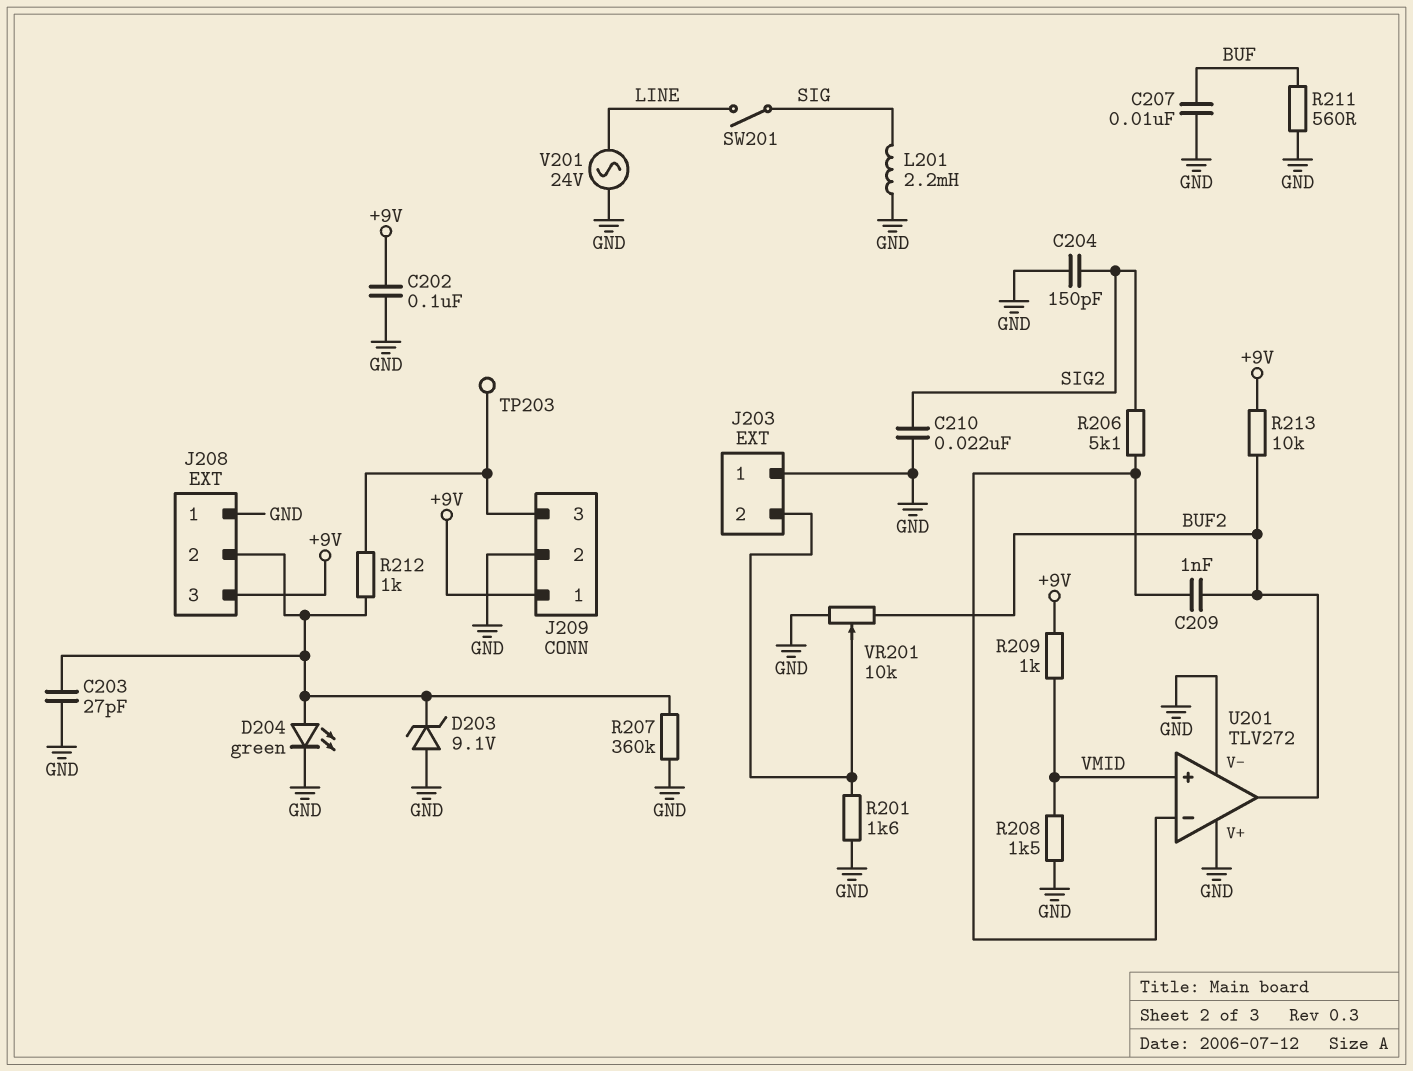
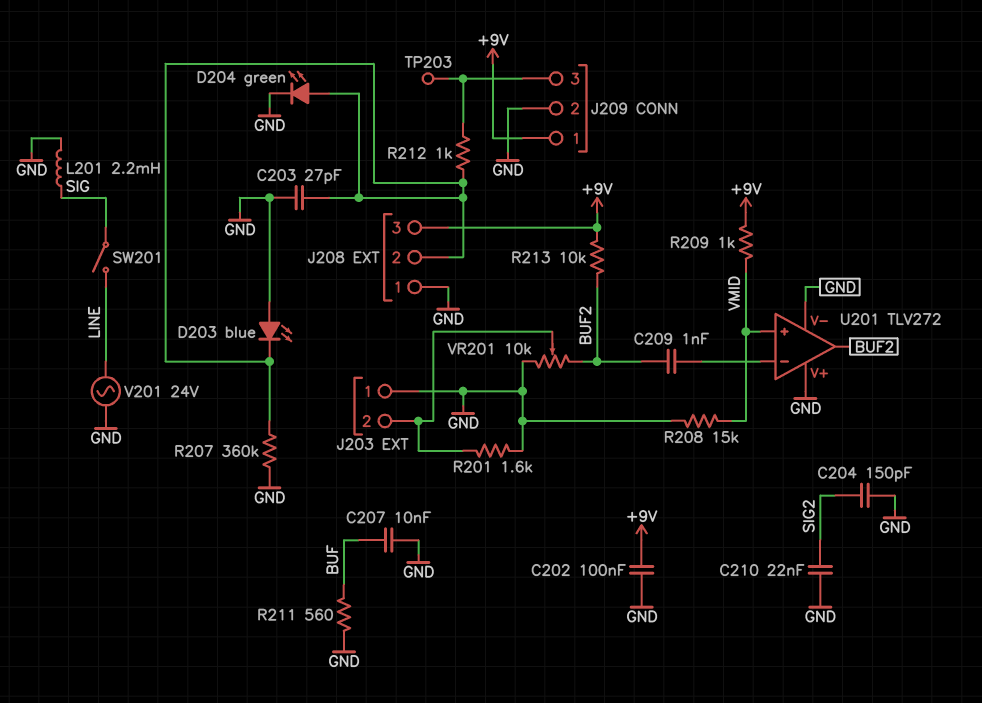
D203: zener 9.1V (A GND, K J208/2) -> LED blue (A GND, K J208/2)
R206: 5.1k (SIG2, U201/in-) -> none
R208: 1.5k (GND, VMID) -> 15k (GND, VMID)

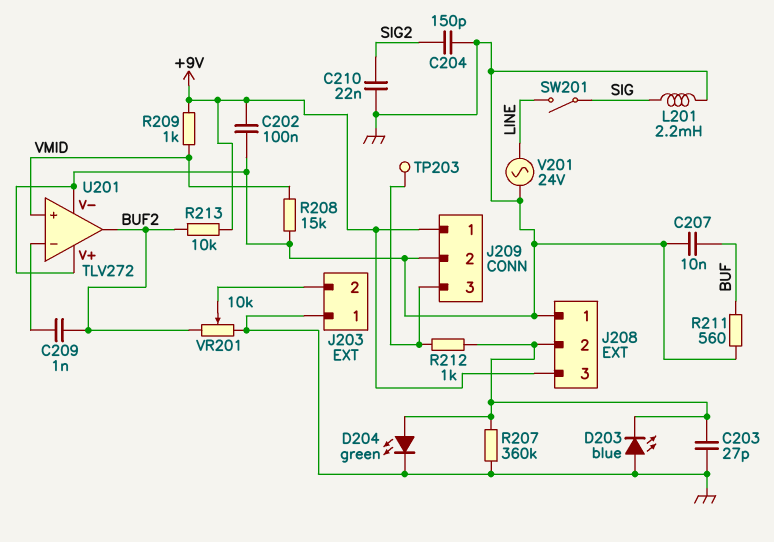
R201: 1.6k (GND, J203/2) -> none

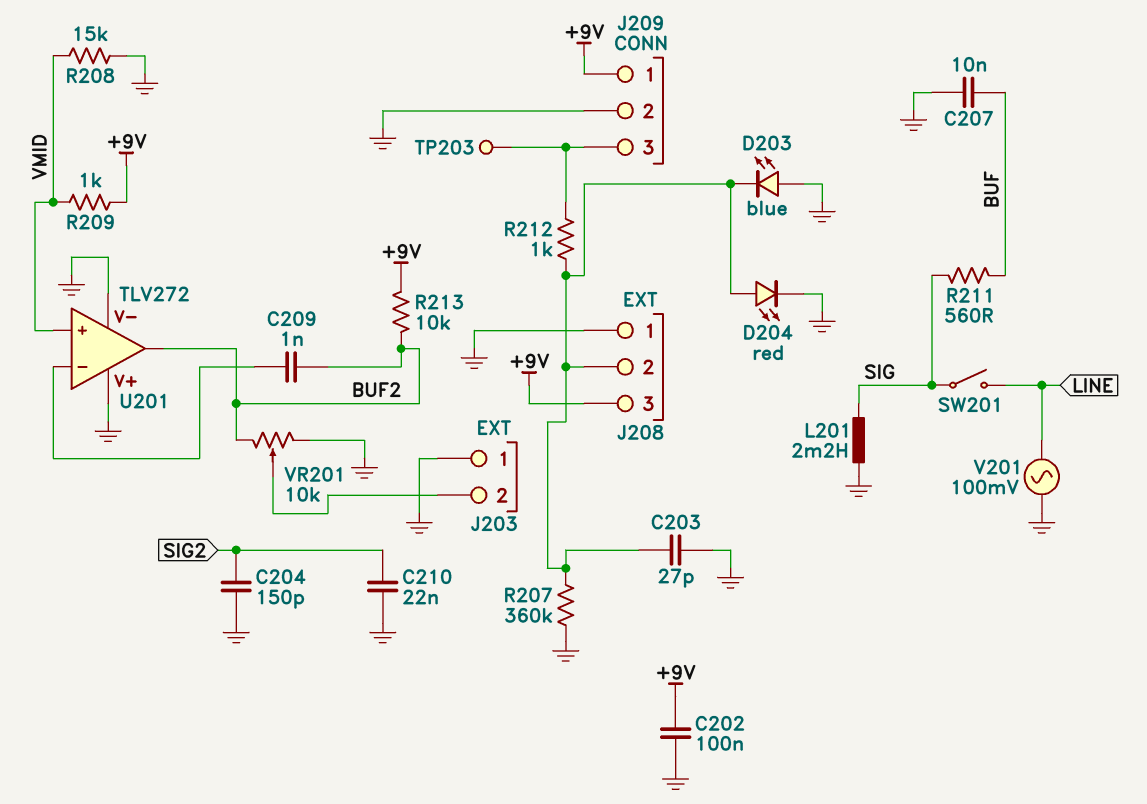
D204: LED green (A J208/2, K GND) -> LED red (A J208/2, K GND)
R211: 560 (BUF, GND) -> 560 (BUF, SIG)
V201: AC 24V (GND, LINE) -> AC 100mV (GND, LINE)

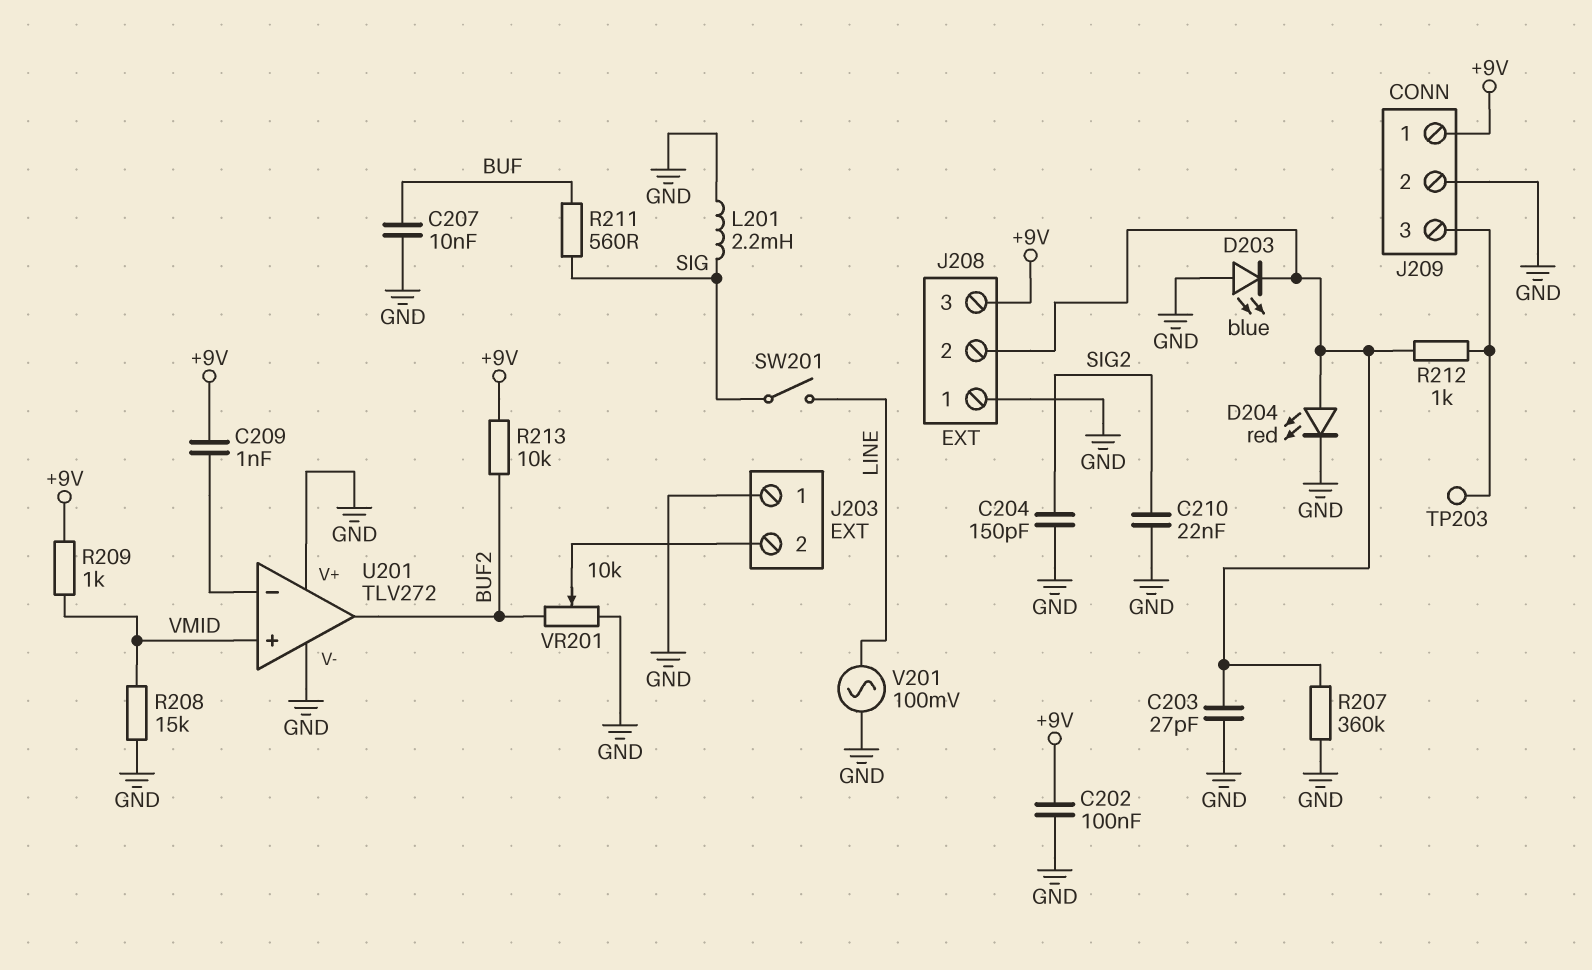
C209: 1nF (BUF2, U201/in-) -> 1nF (+9V, U201/in-)

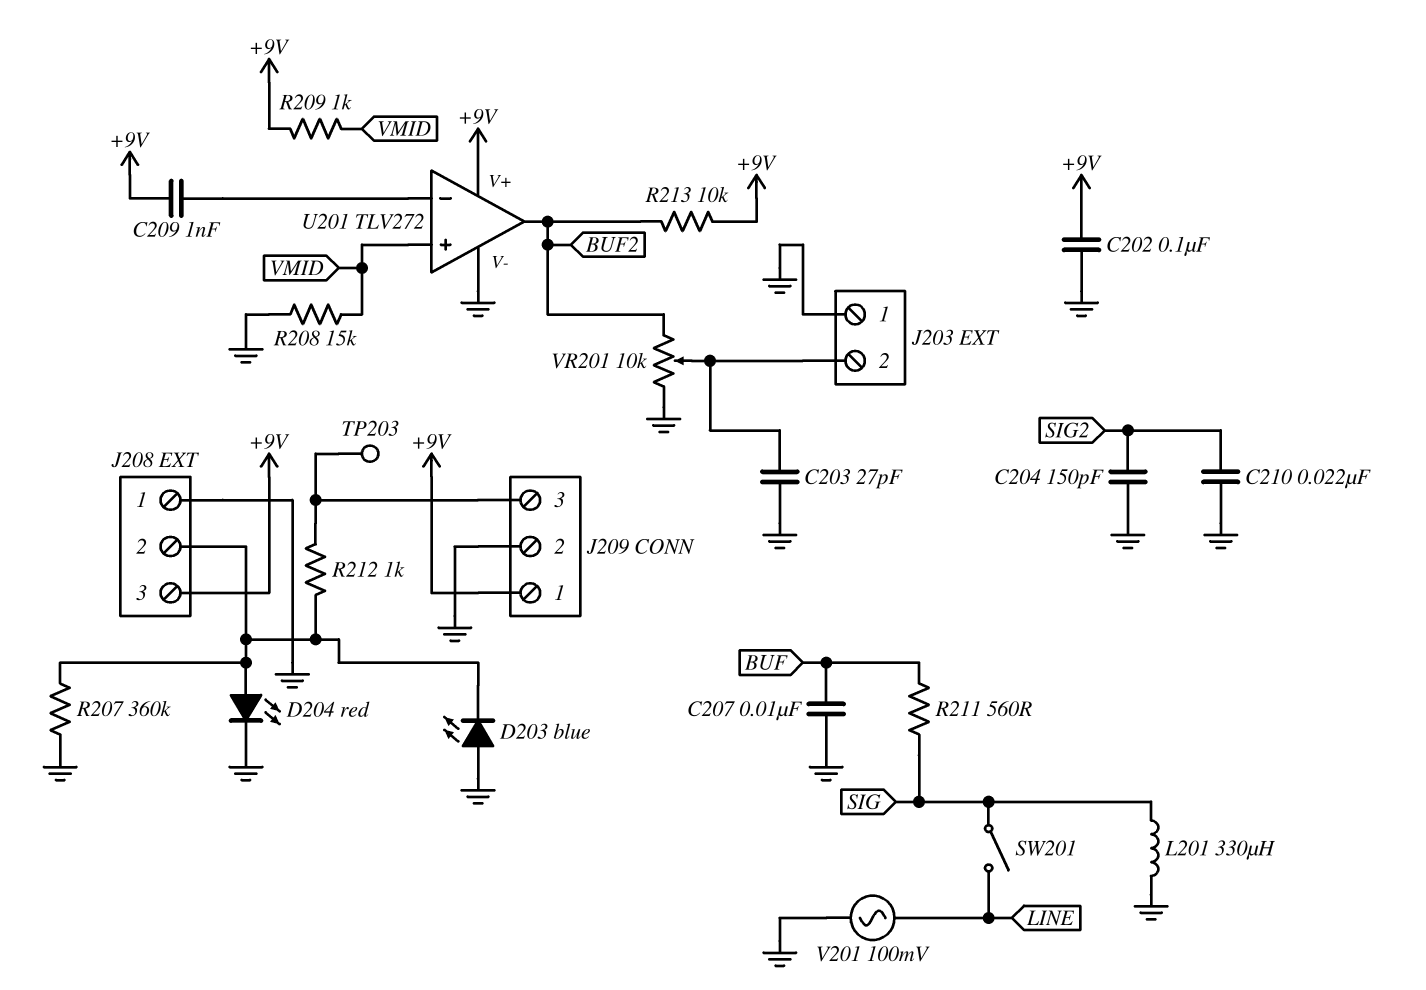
C203: 27pF (GND, J208/2) -> 27pF (GND, J203/2)
L201: 2.2mH (GND, SIG) -> 330uH (GND, SIG)
U201 pin V+: GND -> +9V

